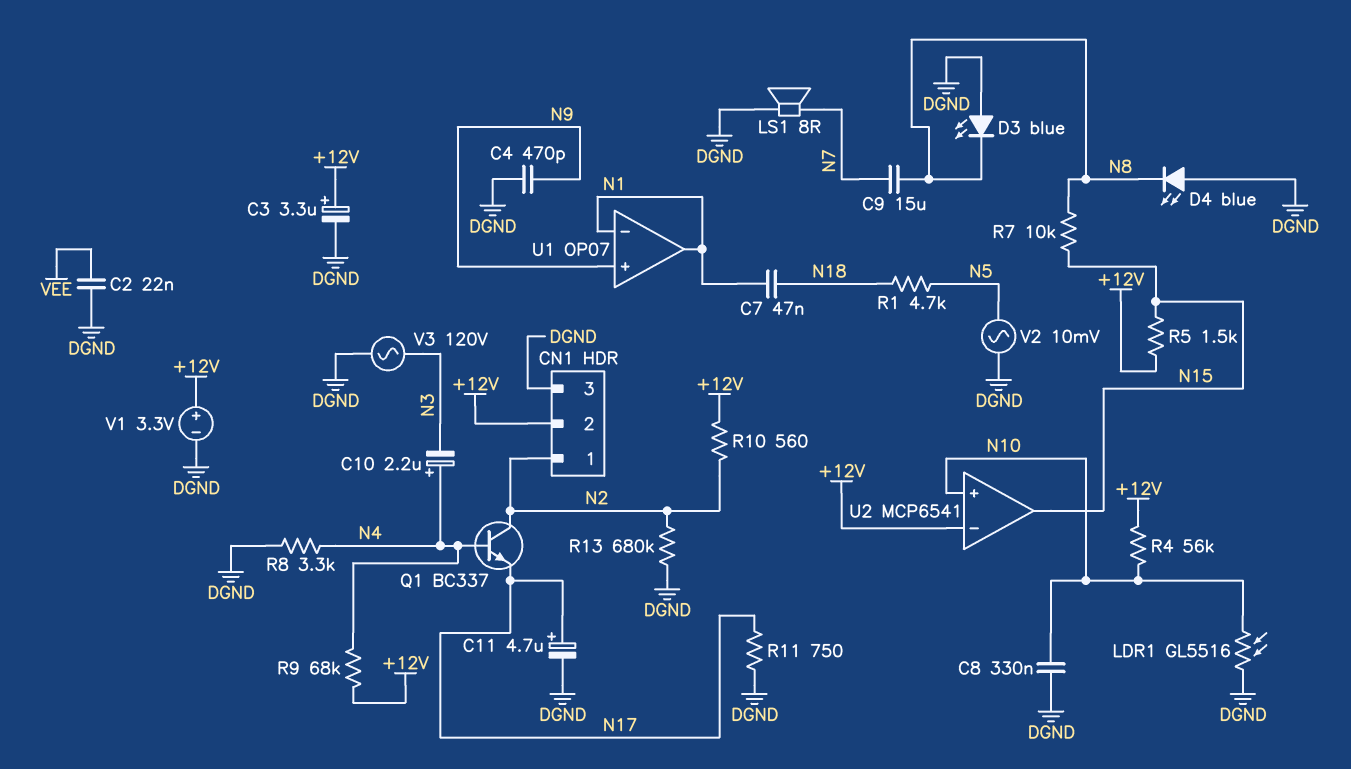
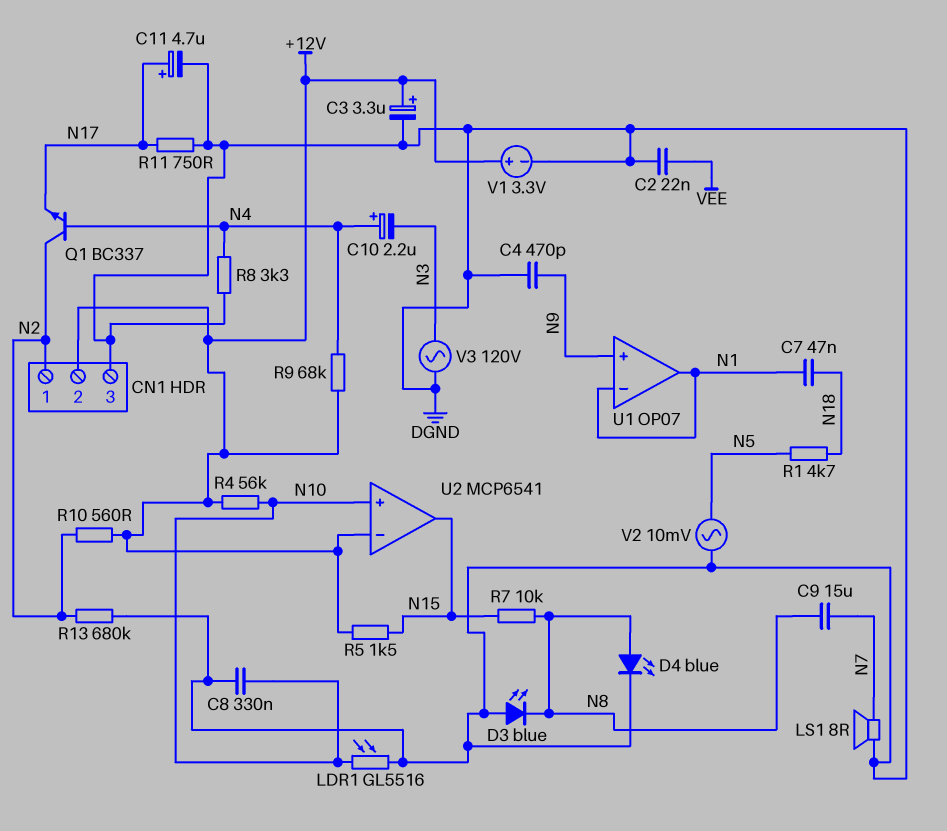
D4: LED blue (A DGND, K N8) -> LED blue (A N8, K DGND)

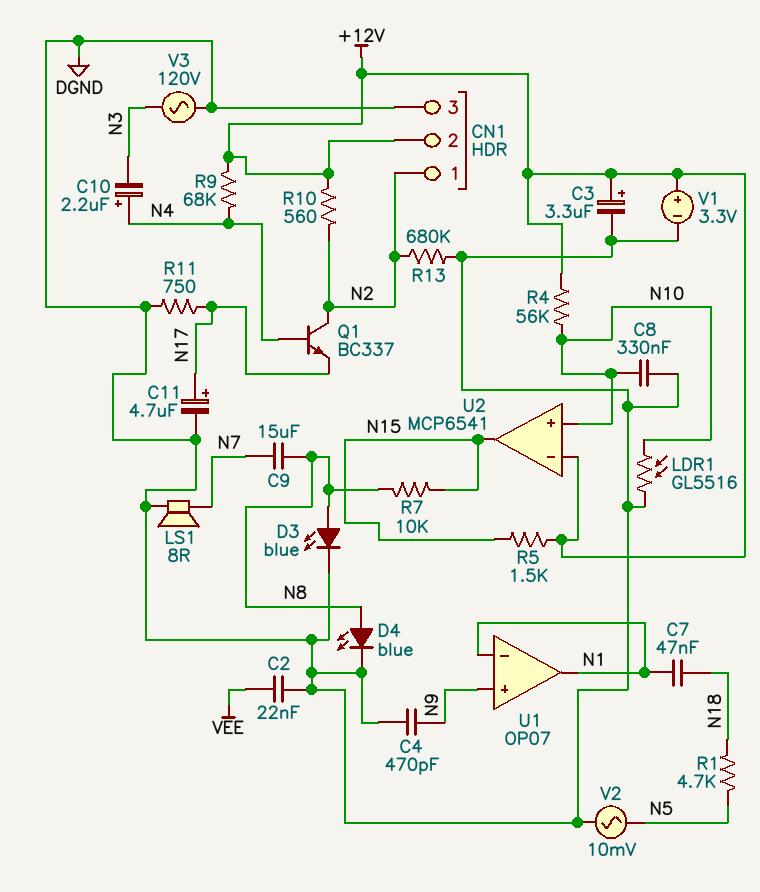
D3: LED blue (A DGND, K N8) -> LED blue (A N8, K DGND)
R8: 3.3k (DGND, N4) -> none

